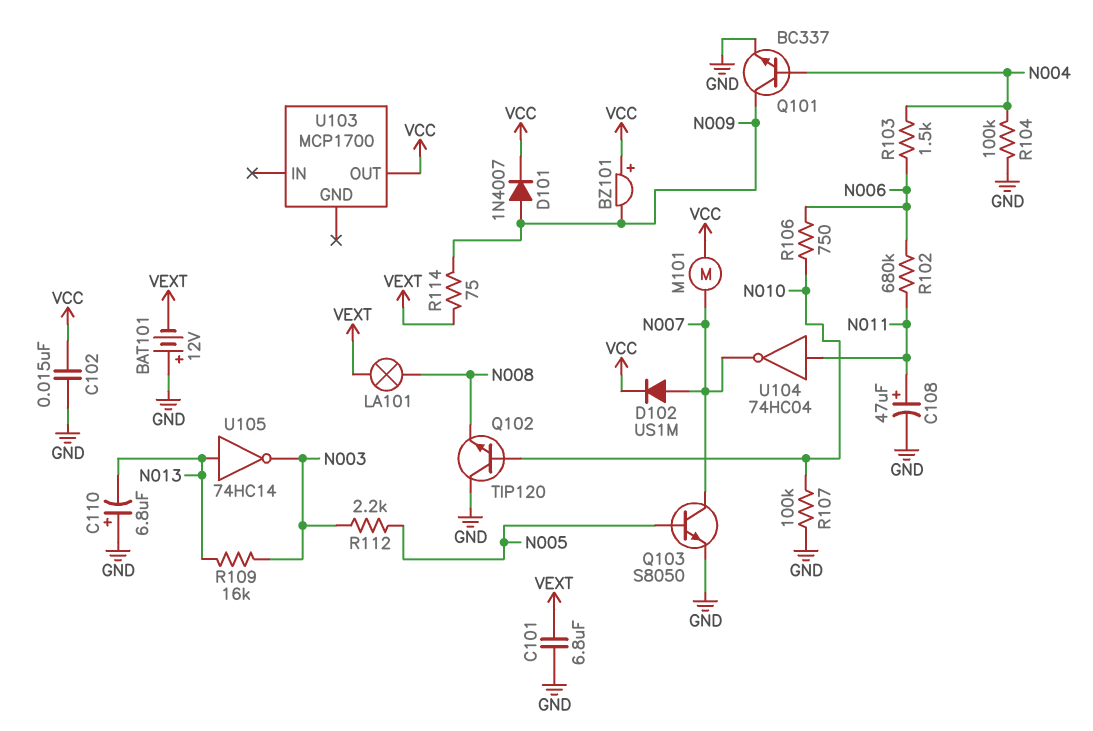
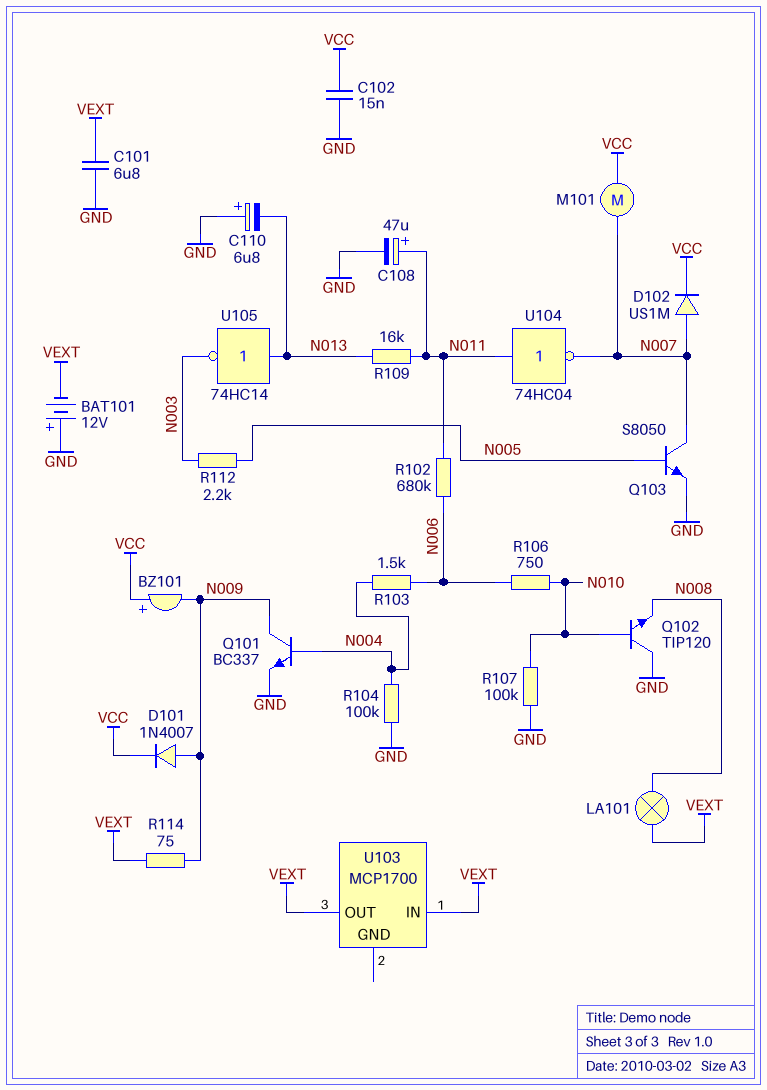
R109: 16k (N003, N013) -> 16k (N011, N013)
U103 pin IN: none -> VEXT
U103 pin OUT: VCC -> VEXT

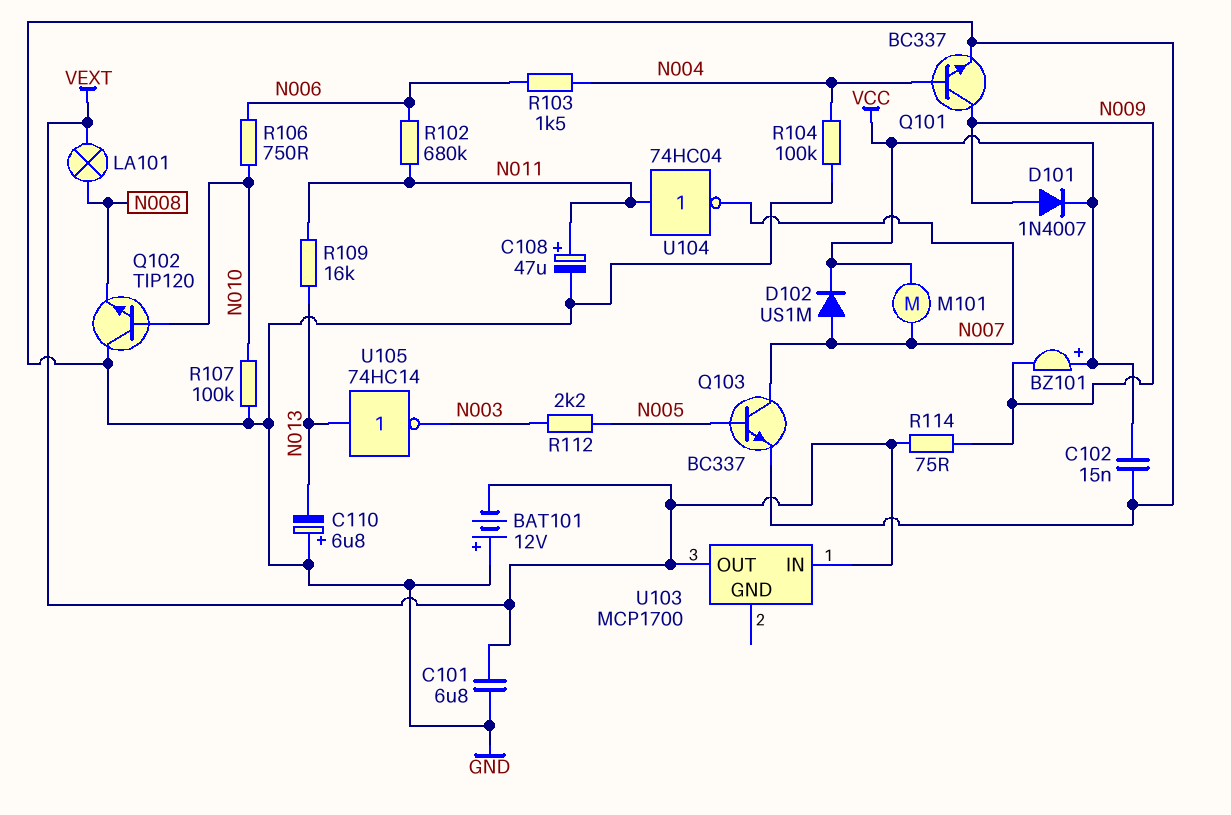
Q103: NPN S8050 (B N005, C N007, E GND) -> NPN BC337 (B N005, C N007, E GND)

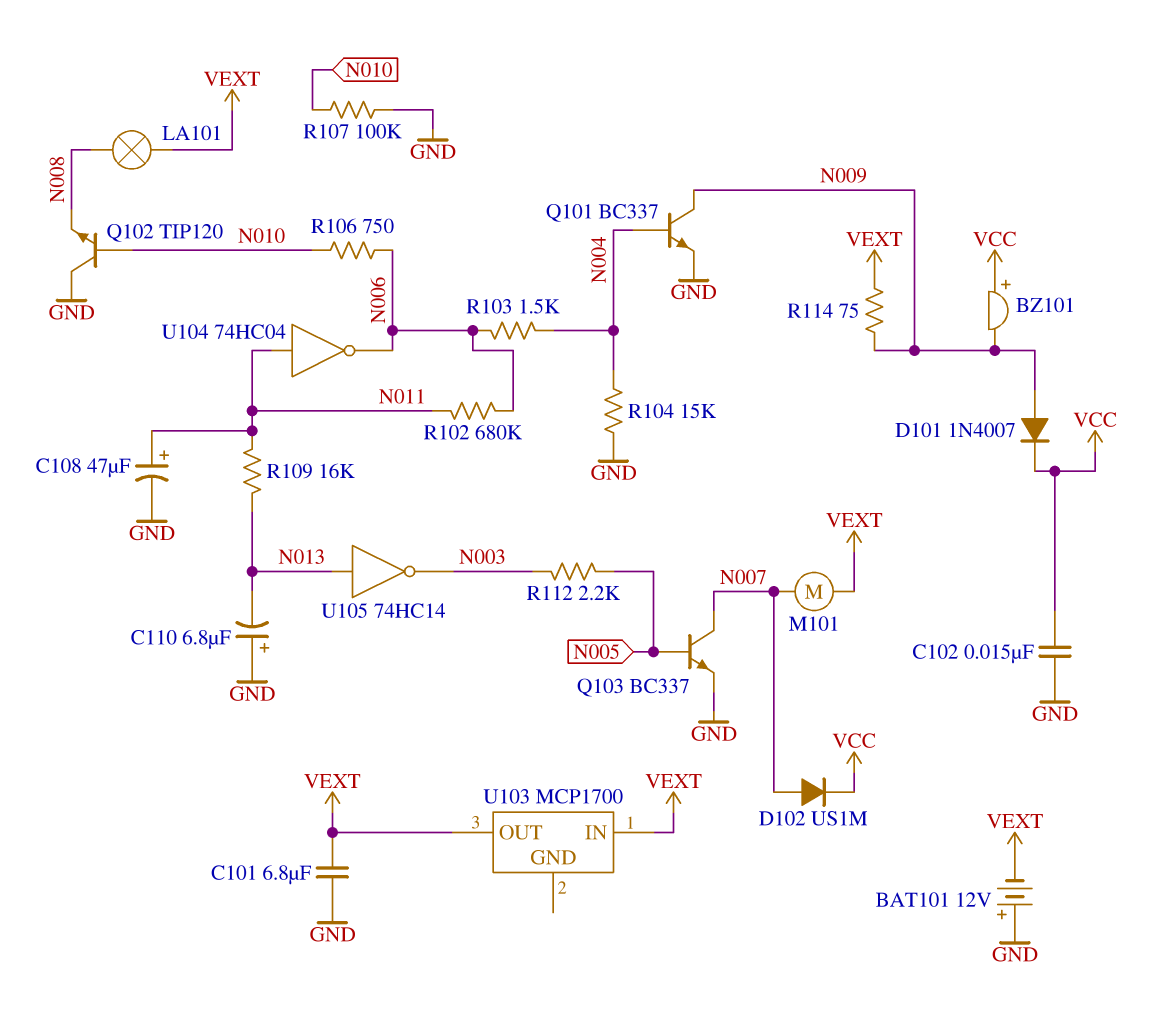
M101: motor (N007, VCC) -> motor (N007, VEXT)
R104: 100k (GND, N004) -> 15k (GND, N004)
U104: NOT 74HC04 (in N011, out N007) -> NOT 74HC04 (in N011, out N006)

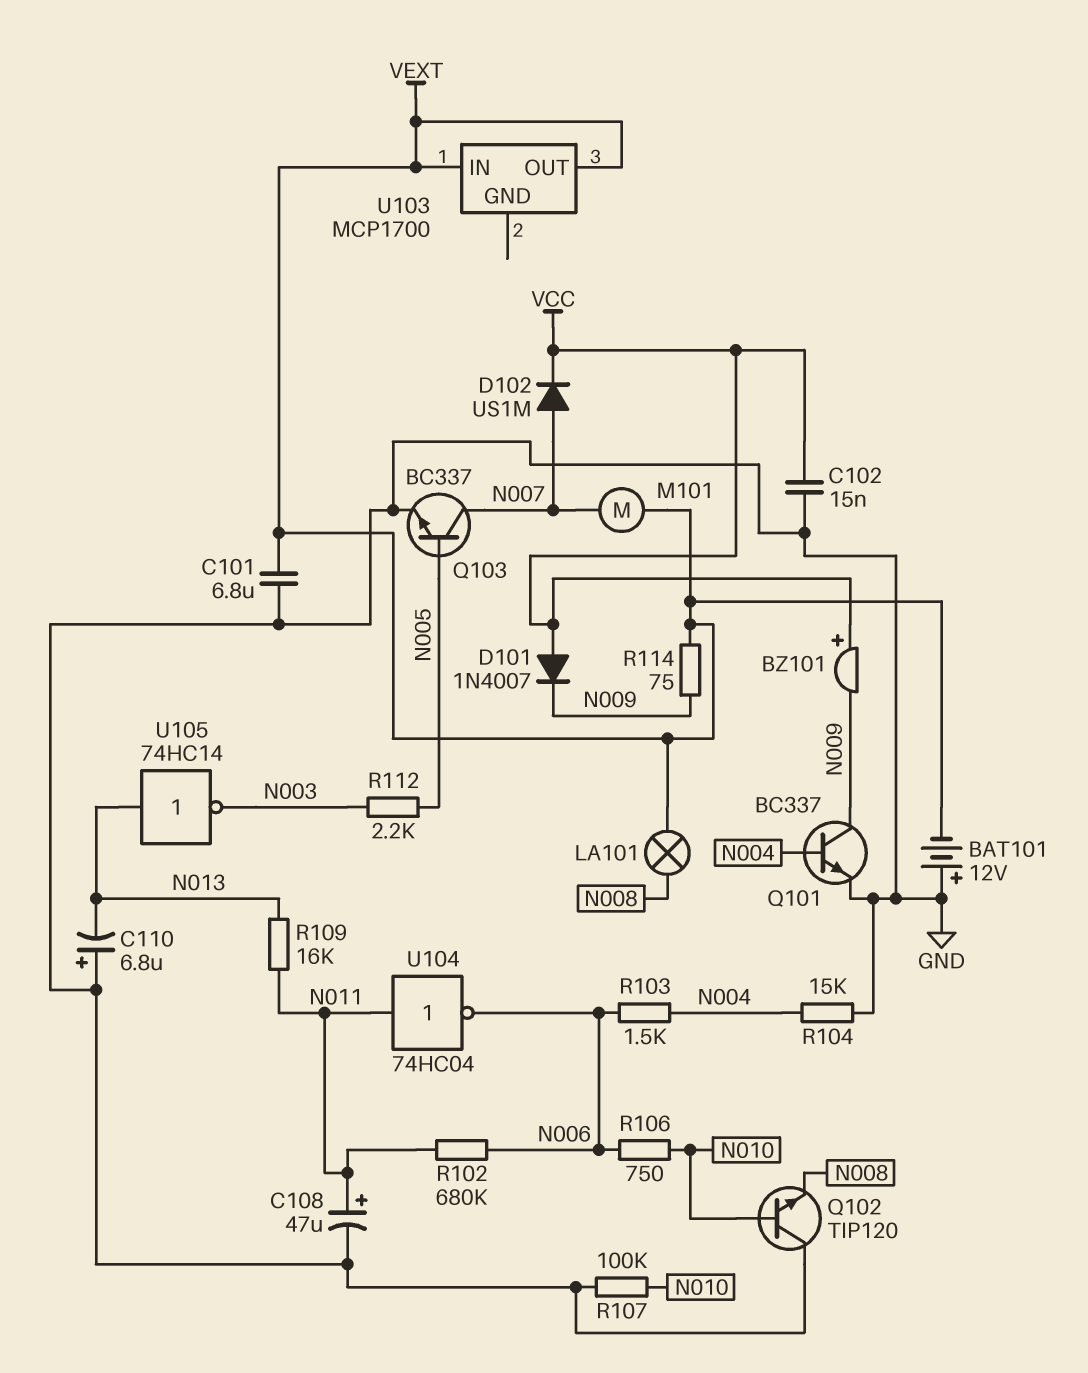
D101: diode 1N4007 (A N009, K VCC) -> diode 1N4007 (A VCC, K N009)

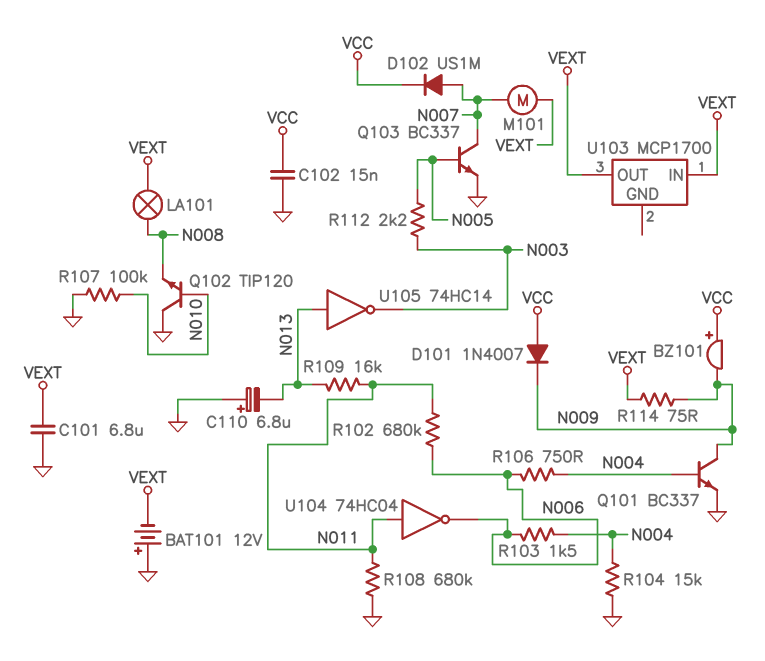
C108: 47uF (plus N011, minus GND) -> none
R106: 750 (N006, N010) -> 750 (N004, N006)
R108: none -> 680k (GND, N011)

